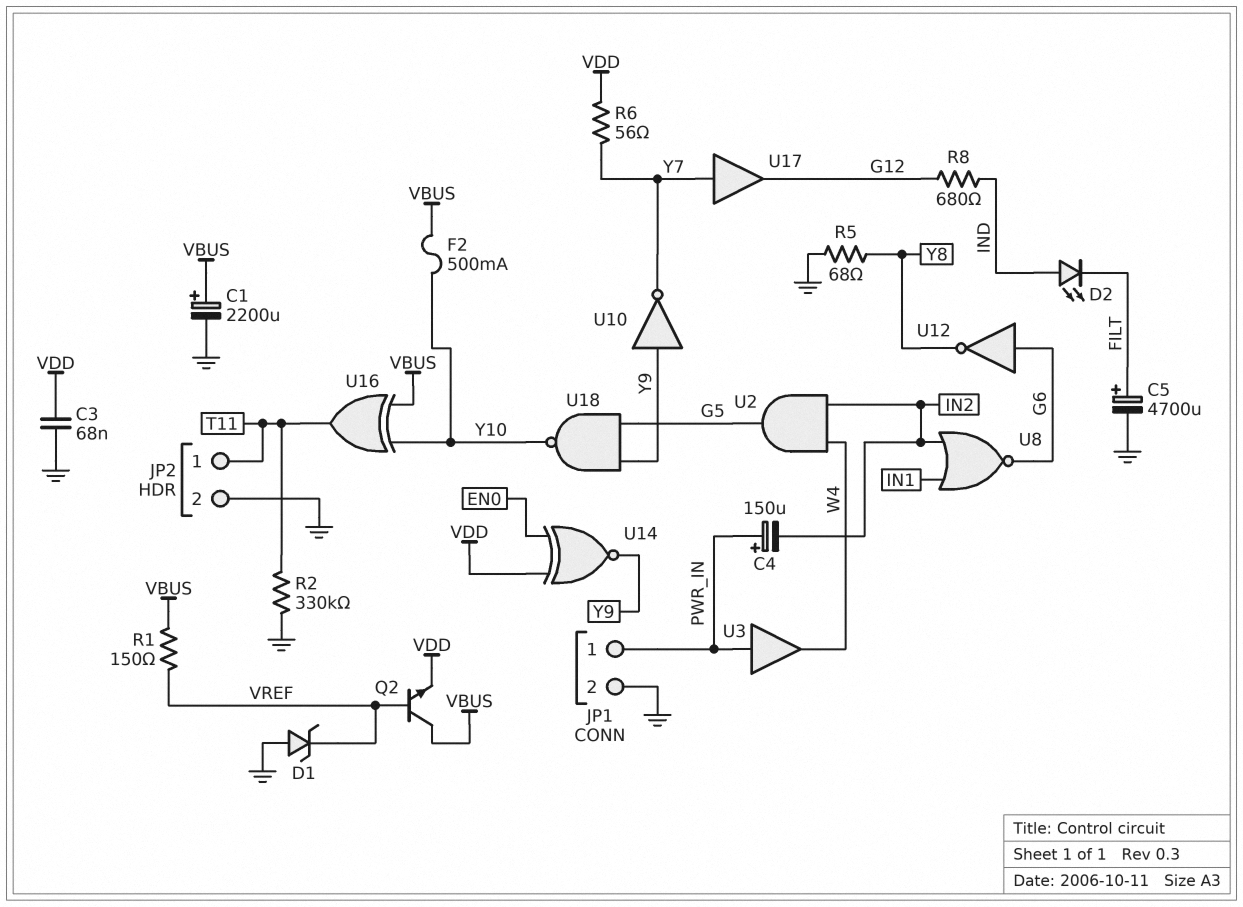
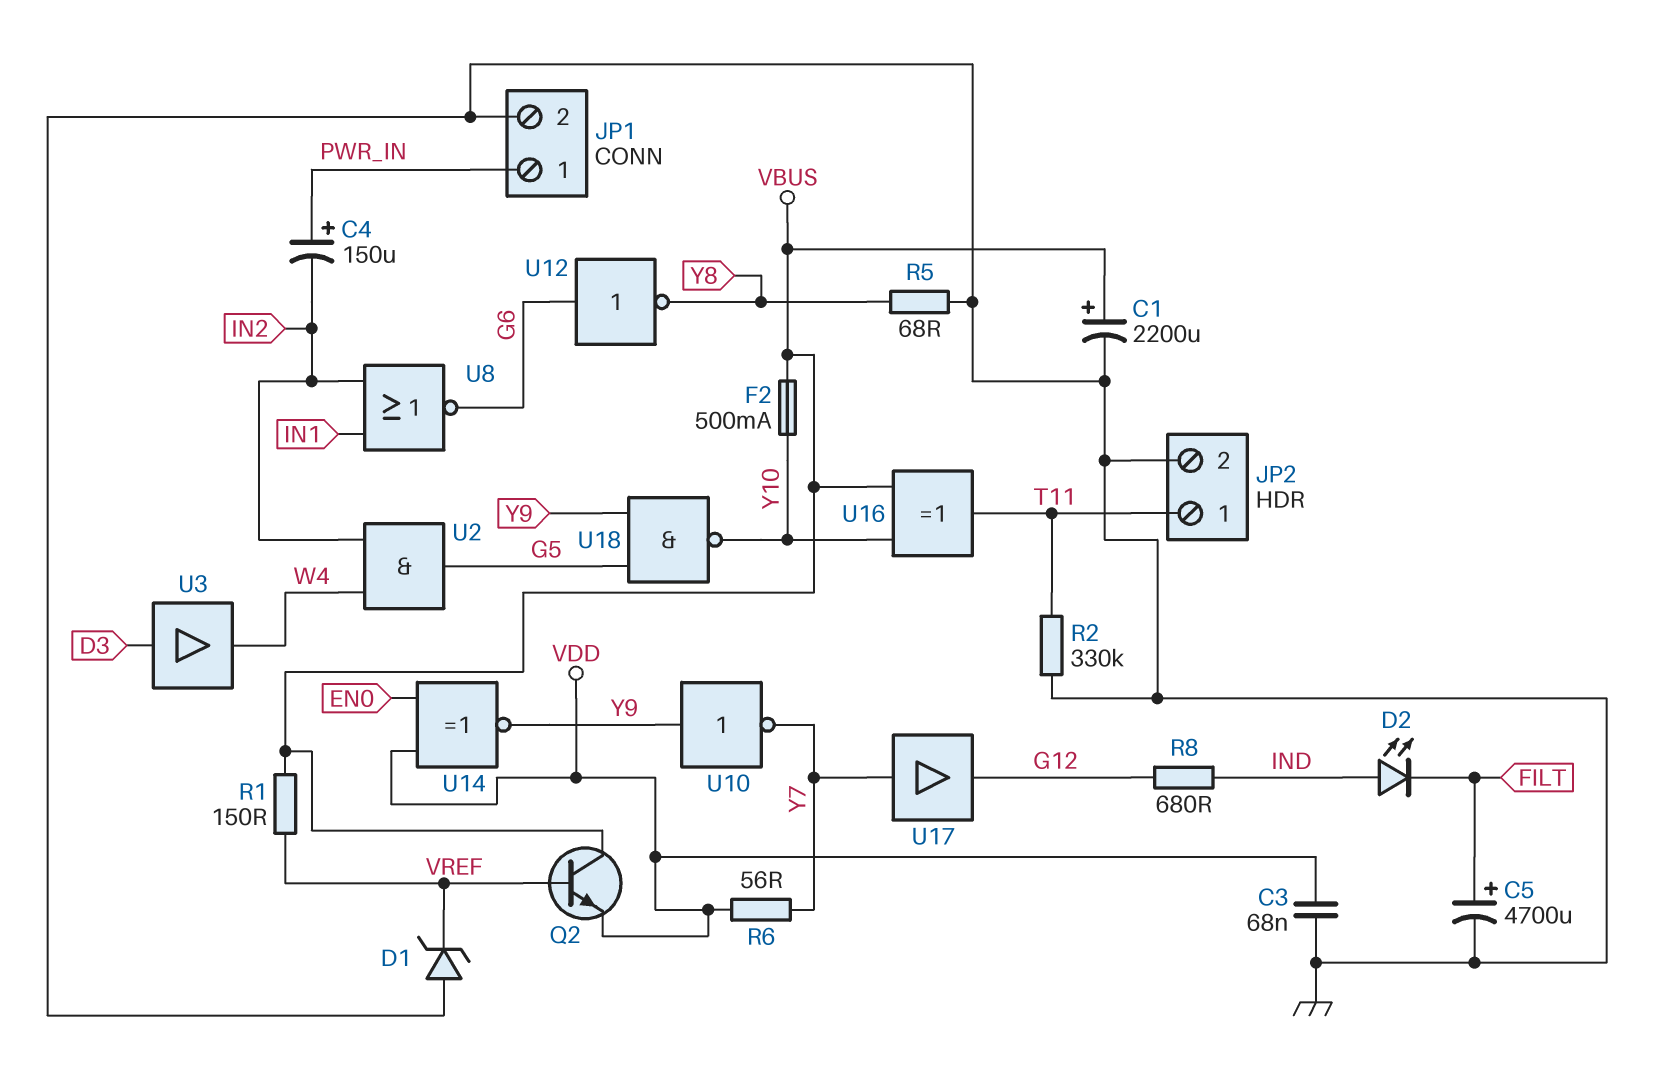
U3: buffer (in PWR_IN, out W4) -> buffer (in D3, out W4)

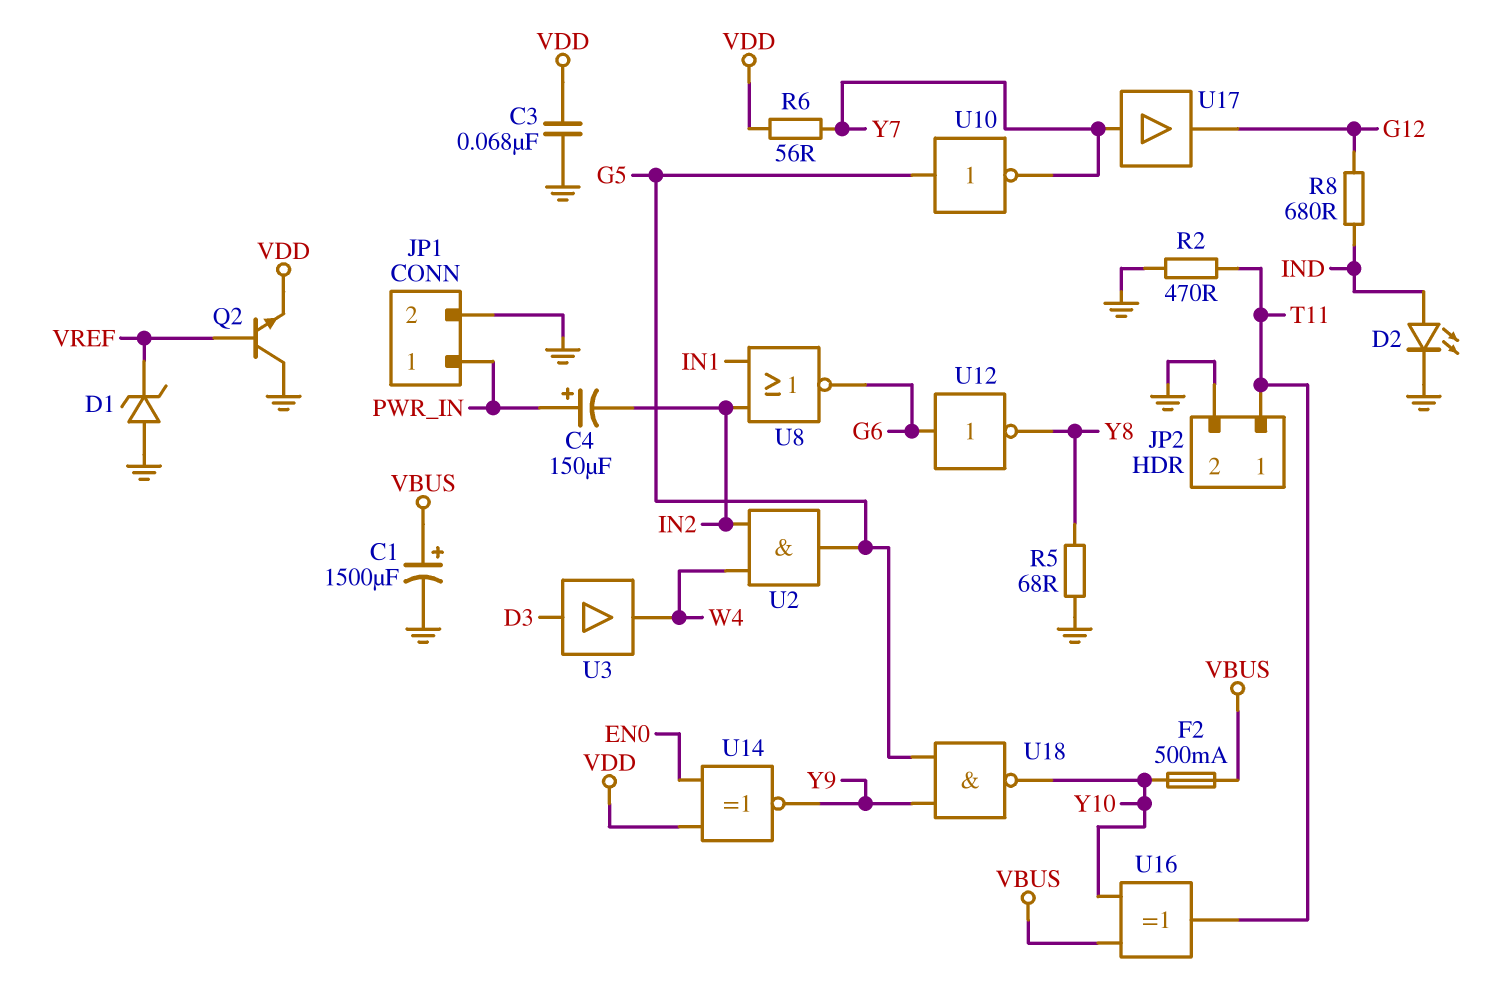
C1: 2200uF (plus VBUS, minus GND) -> 1500uF (plus VBUS, minus GND)
C5: 4700uF (plus FILT, minus GND) -> none
D2: LED (A IND, K FILT) -> LED (A IND, K GND)
Q2: NPN (B VREF, C VBUS, E VDD) -> NPN (B VREF, C GND, E VDD)
R1: 150 (VBUS, VREF) -> none
R2: 330k (GND, T11) -> 470 (GND, T11)
U10: NOT (in Y9, out Y7) -> NOT (in G5, out Y7)

